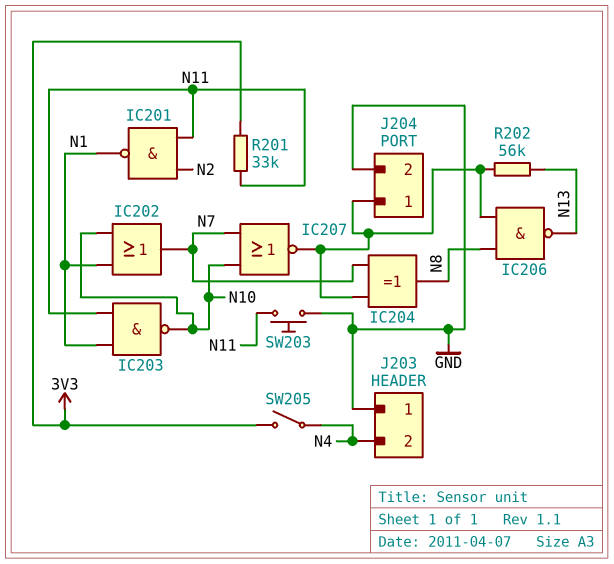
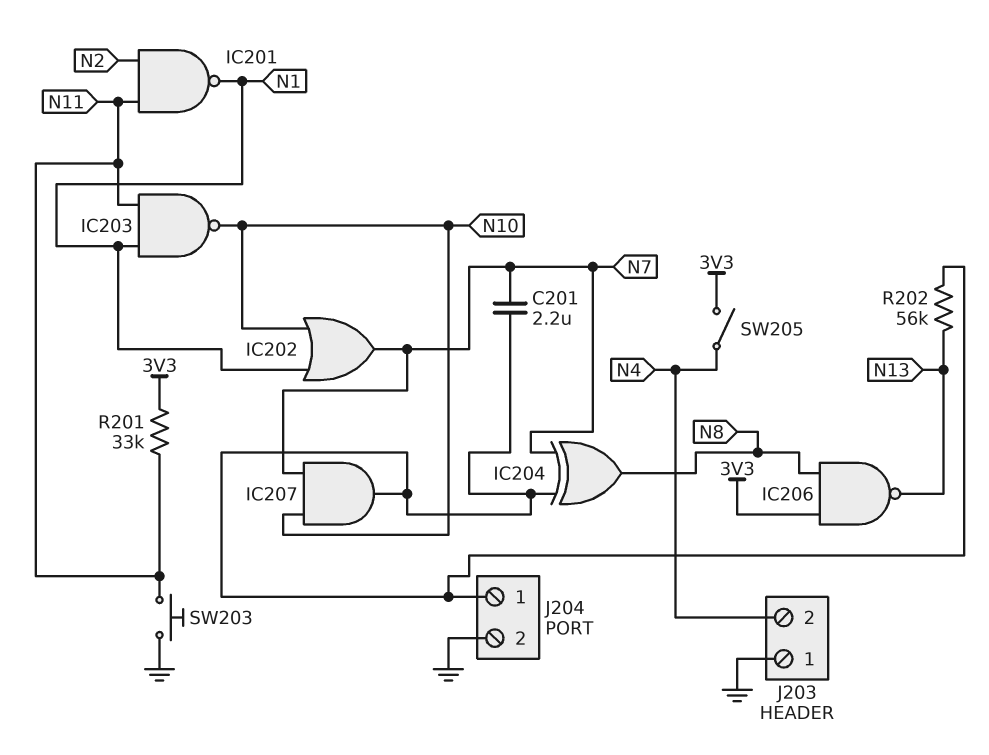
C201: none -> 2.2uF (J204/1, N7)
IC206: NAND (in J204/1, in N8, out N13) -> NAND (in 3V3, in N8, out N13)
IC207: NOR (in N7, in N10, out J204/1) -> AND (in N7, in N10, out J204/1)

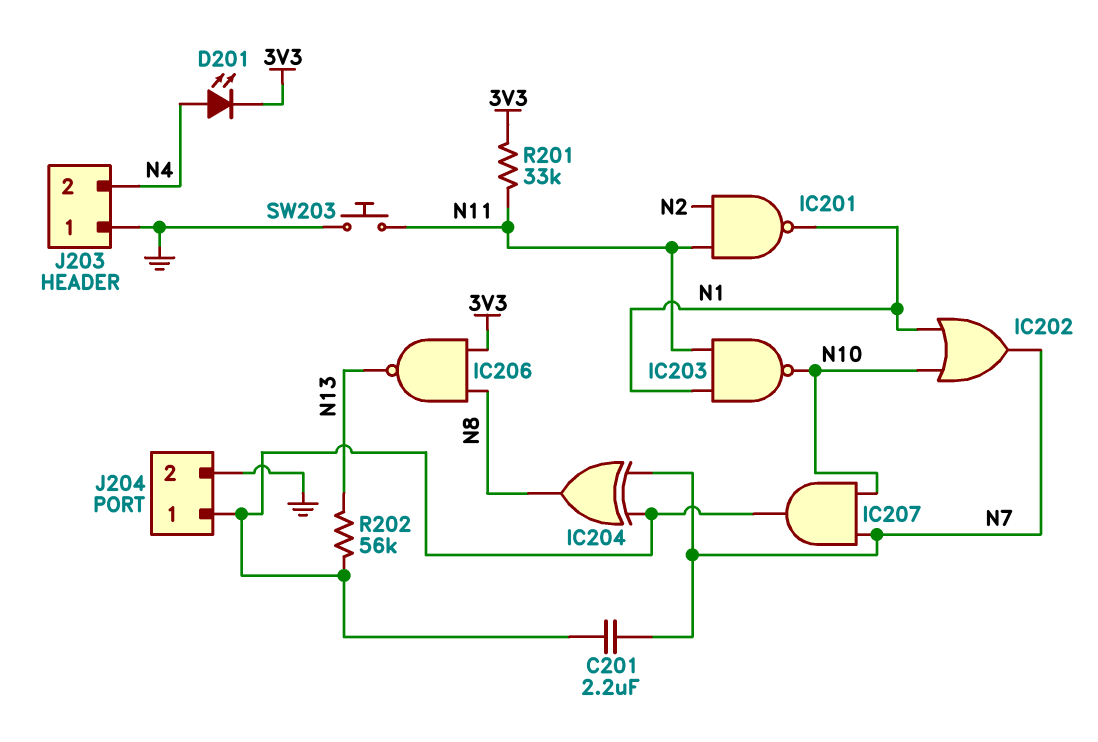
D201: none -> LED (A N4, K 3V3)
SW205: switch (3V3, N4) -> none

